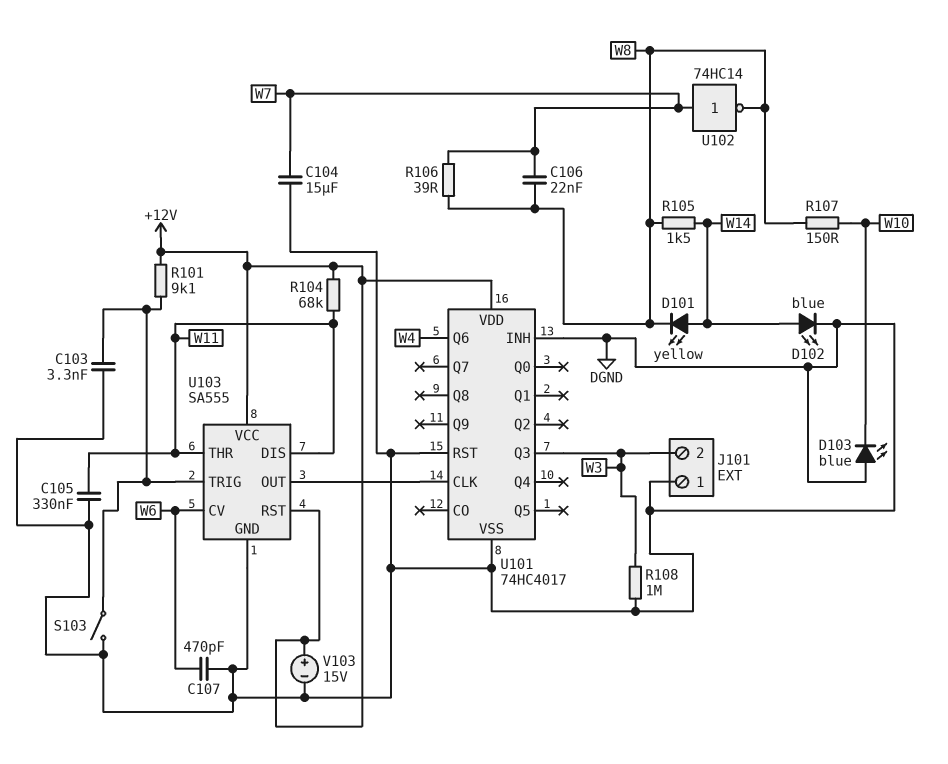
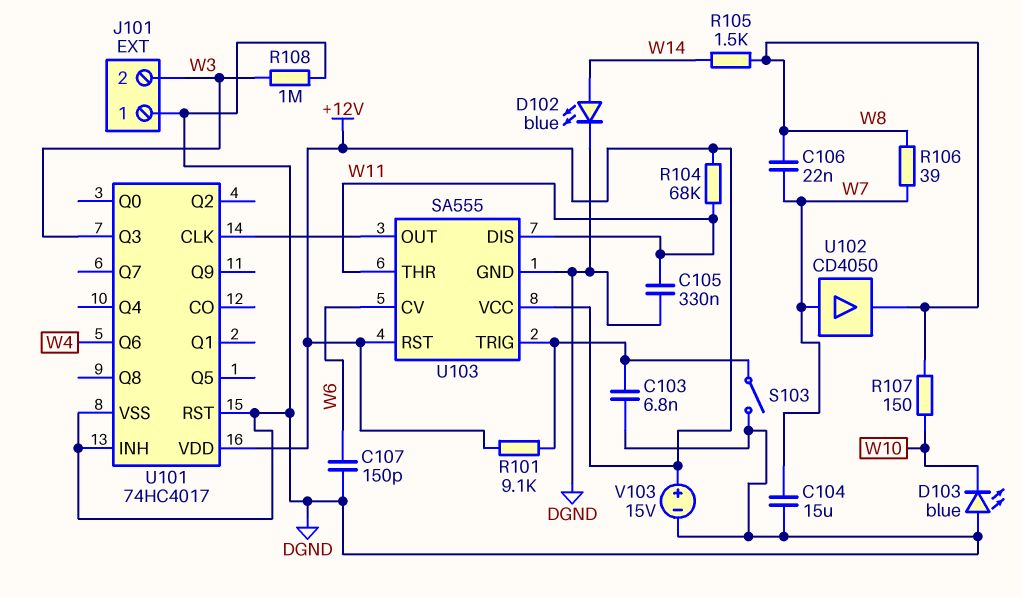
C103: 3.3nF (DGND, U103/TRIG) -> 6.8nF (DGND, U103/TRIG)
C107: 470pF (DGND, W6) -> 150pF (DGND, W6)
D101: LED yellow (A W14, K W8) -> none
U102: NOT 74HC14 (in W7, out W8) -> buffer CD4050 (in W7, out W8)

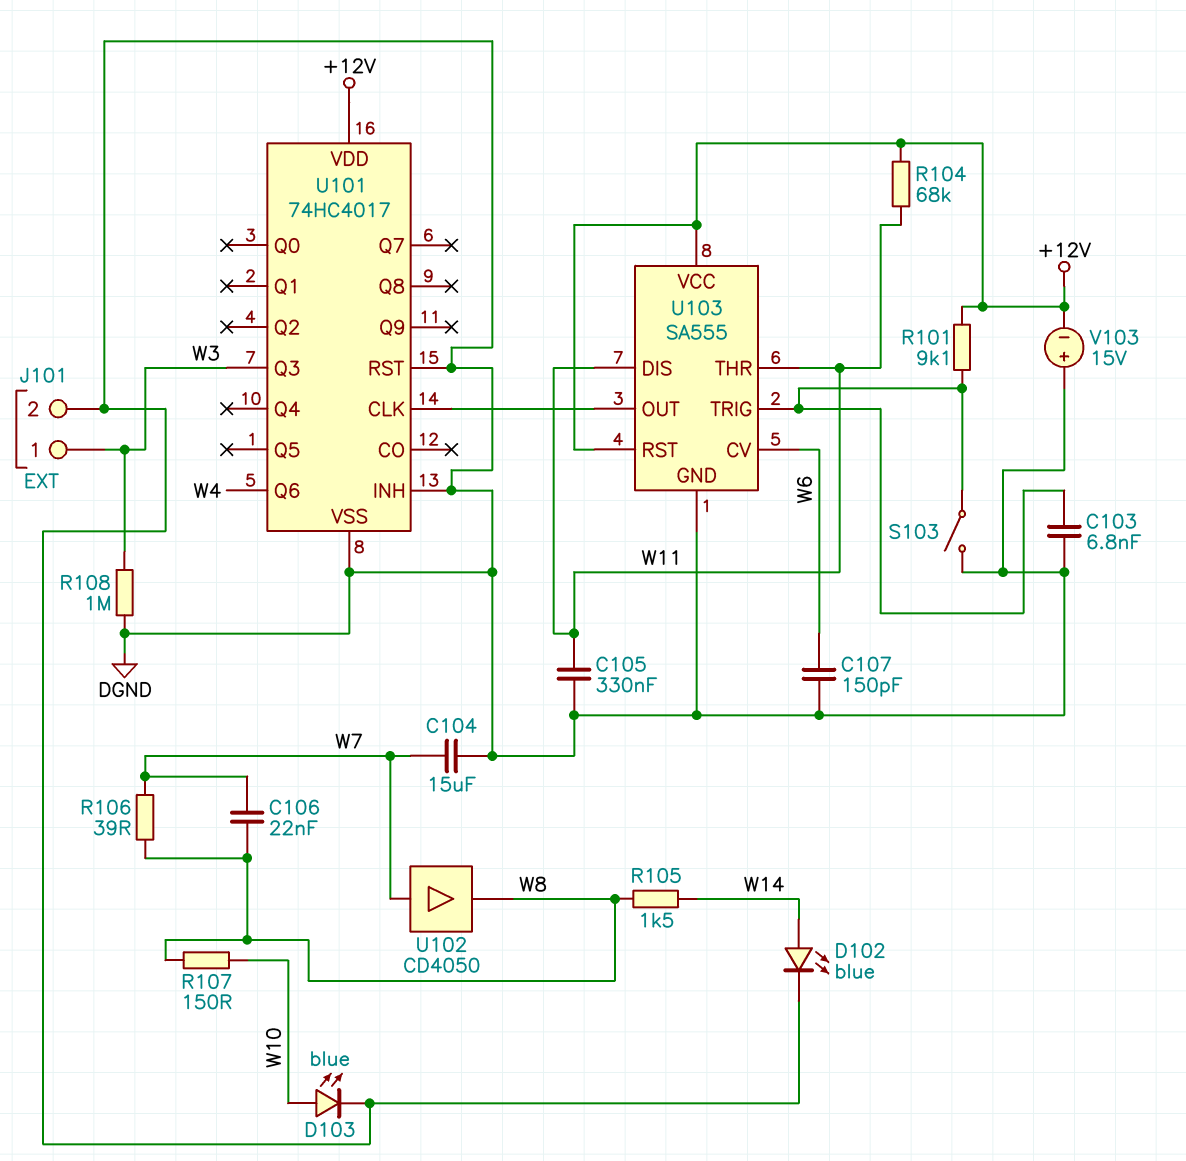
D103: LED blue (A DGND, K W10) -> LED blue (A W10, K DGND)
J101 pin 1: DGND -> W3
J101 pin 2: W3 -> DGND
V103: 15V (plus +12V, minus DGND) -> 15V (plus DGND, minus +12V)

